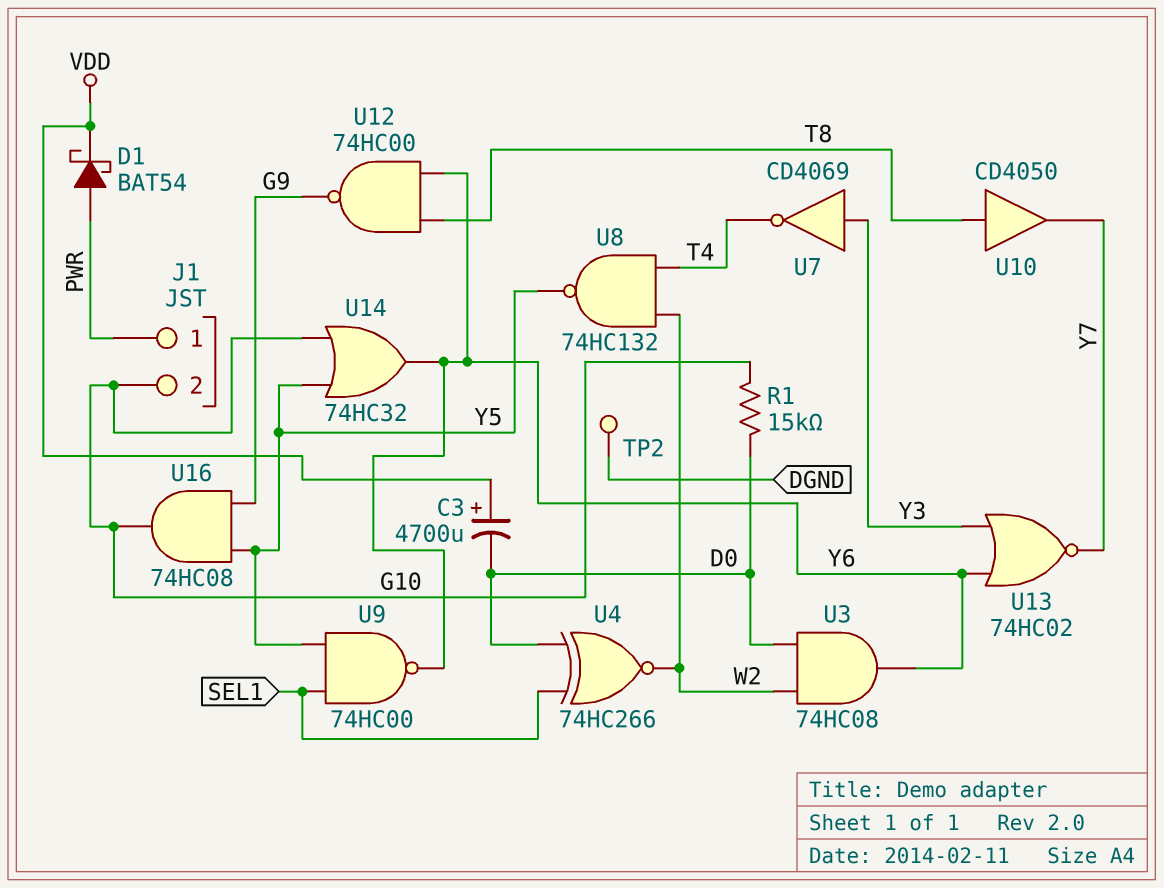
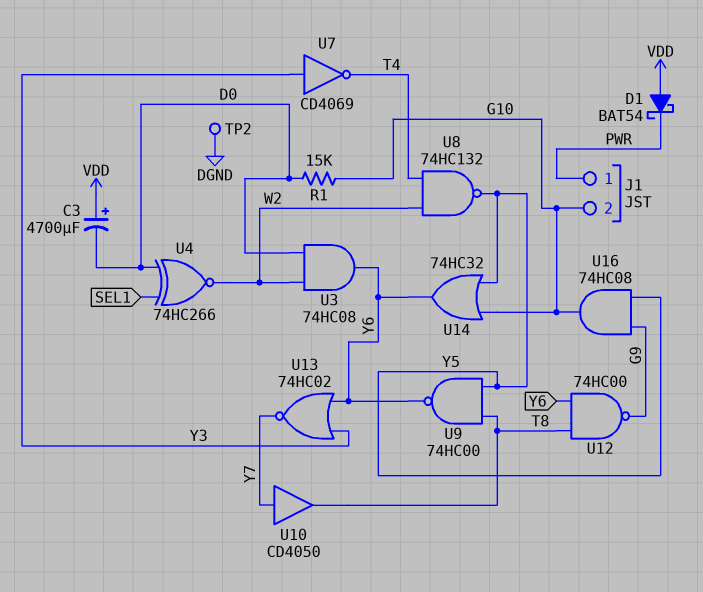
D1: schottky BAT54 (A PWR, K VDD) -> schottky BAT54 (A VDD, K PWR)
U9: NAND 74HC00 (in SEL1, in Y5, out Y6) -> NAND 74HC00 (in T8, in Y5, out Y6)
U10: buffer CD4050 (in T8, out Y7) -> buffer CD4050 (in Y7, out T8)

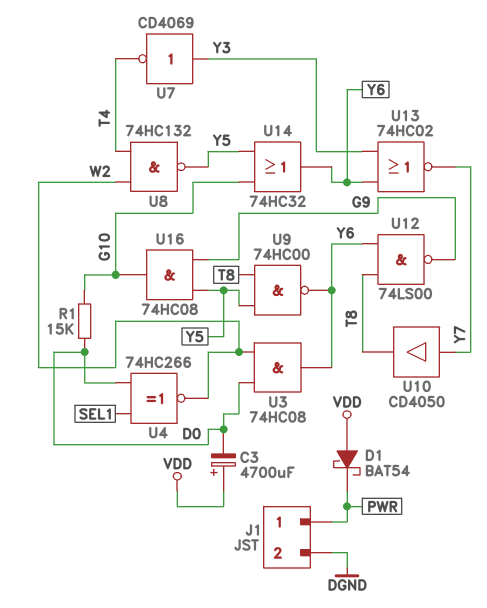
J1 pin 2: G10 -> DGND
TP2: test point (DGND) -> none
U12: NAND 74HC00 (in T8, in Y6, out G9) -> NAND 74LS00 (in T8, in Y6, out G9)

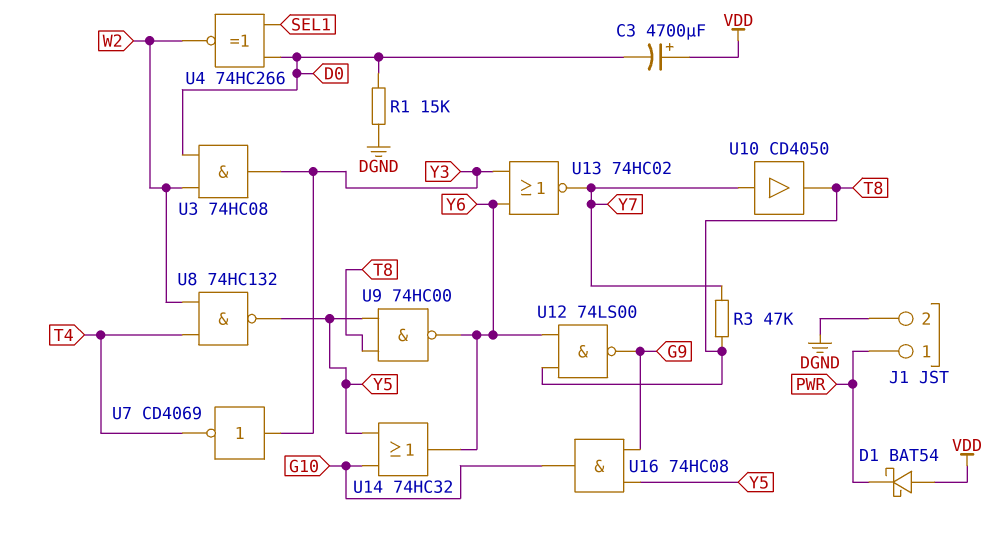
R1: 15k (D0, G10) -> 15k (D0, DGND)
R3: none -> 47k (T8, Y7)
U3: AND 74HC08 (in D0, in W2, out Y6) -> AND 74HC08 (in D0, in W2, out Y3)

